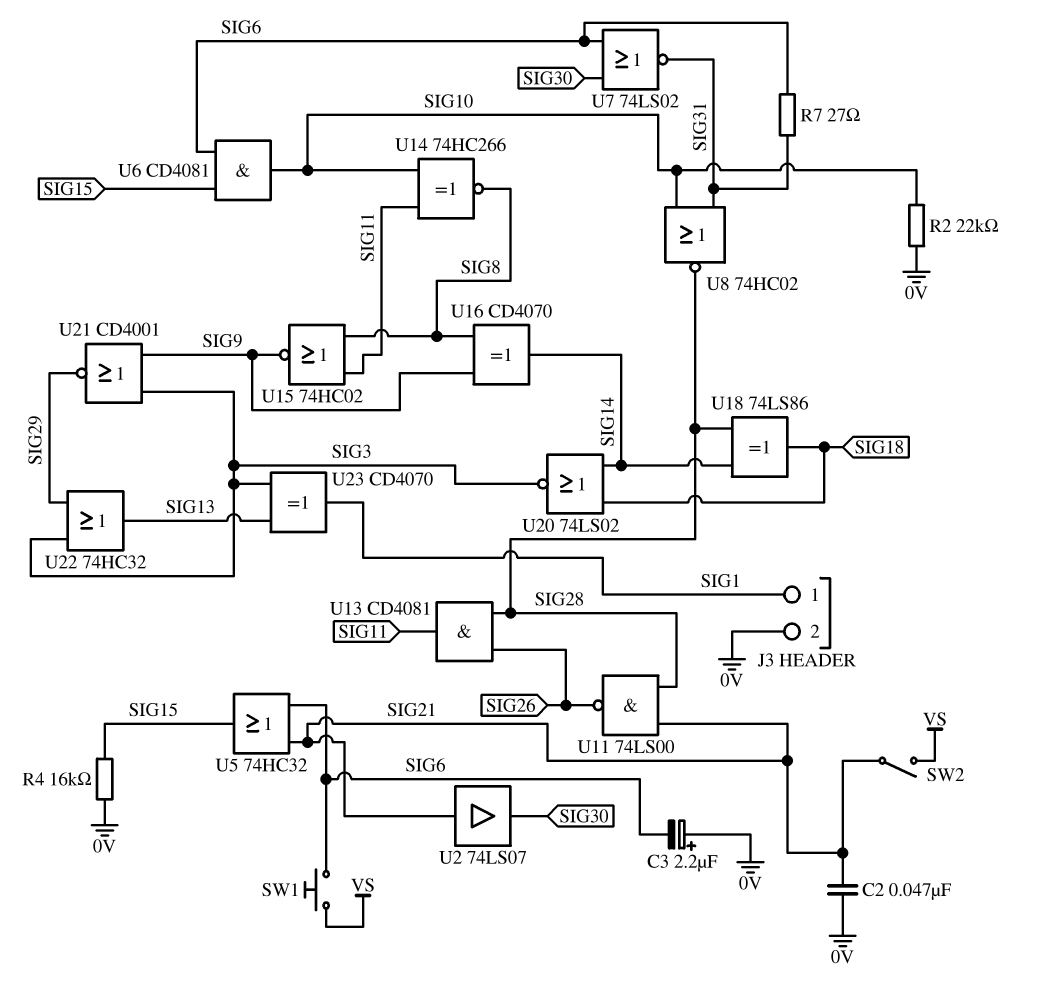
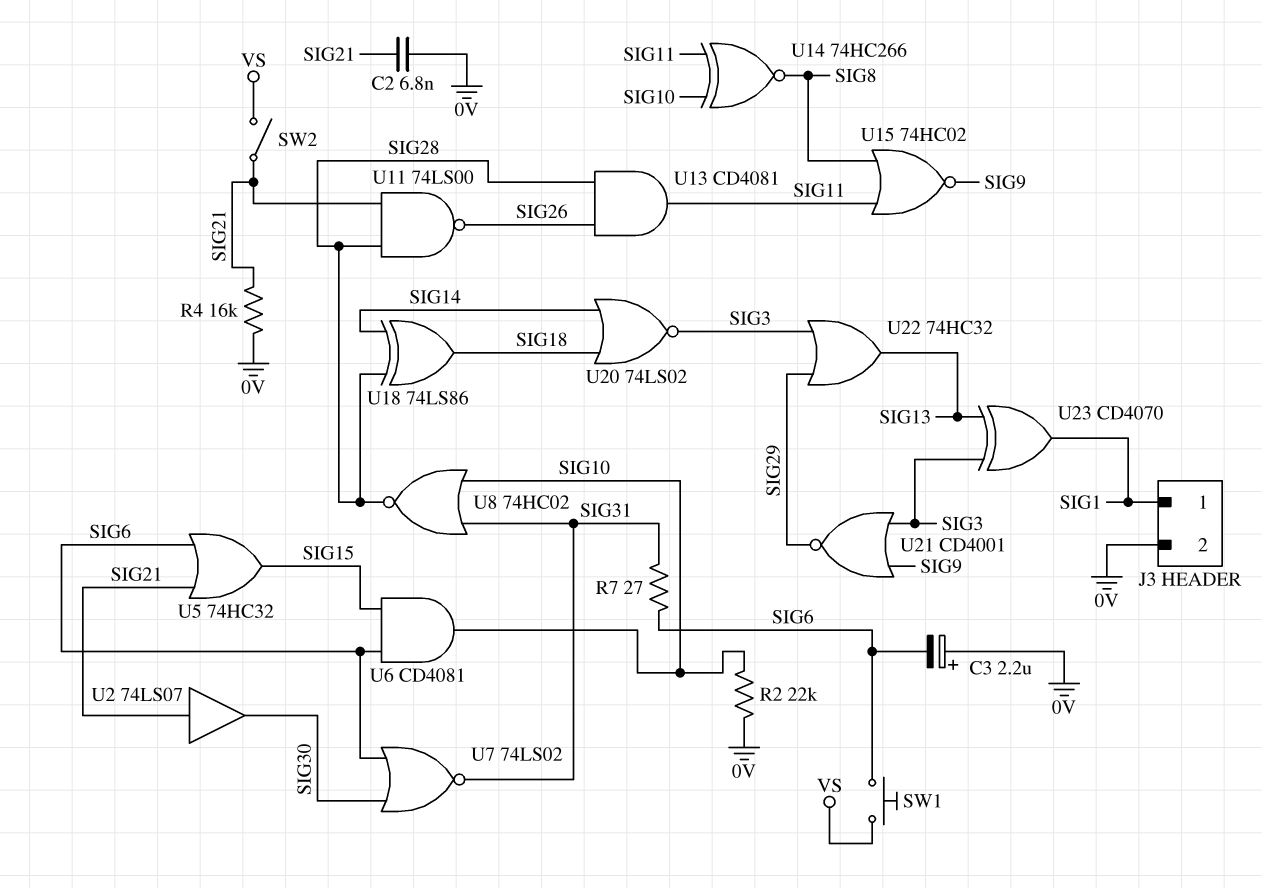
C2: 47nF (0V, SIG21) -> 6.8nF (0V, SIG21)
R4: 16k (0V, SIG15) -> 16k (0V, SIG21)
U16: XOR CD4070 (in SIG8, in SIG9, out SIG14) -> none

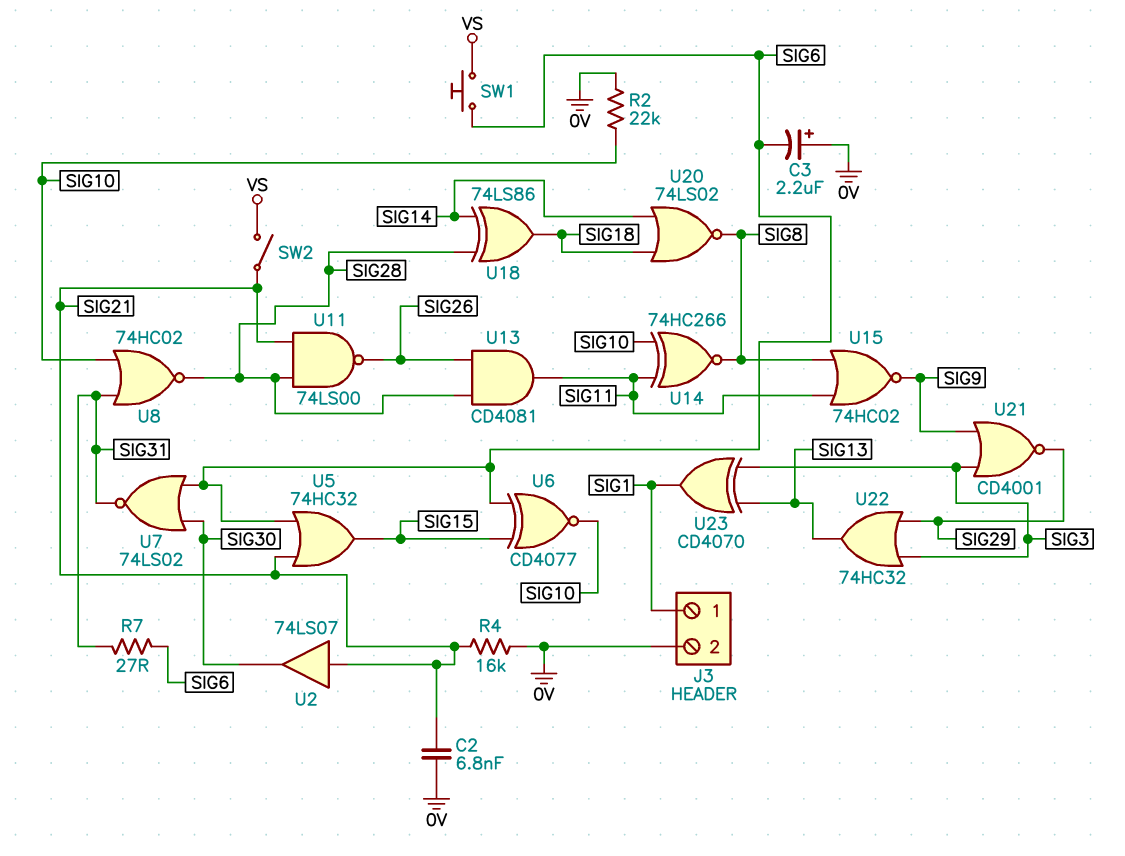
U6: AND CD4081 (in SIG6, in SIG15, out SIG10) -> XNOR CD4077 (in SIG6, in SIG15, out SIG10)
U20: NOR 74LS02 (in SIG14, in SIG18, out SIG3) -> NOR 74LS02 (in SIG14, in SIG18, out SIG8)

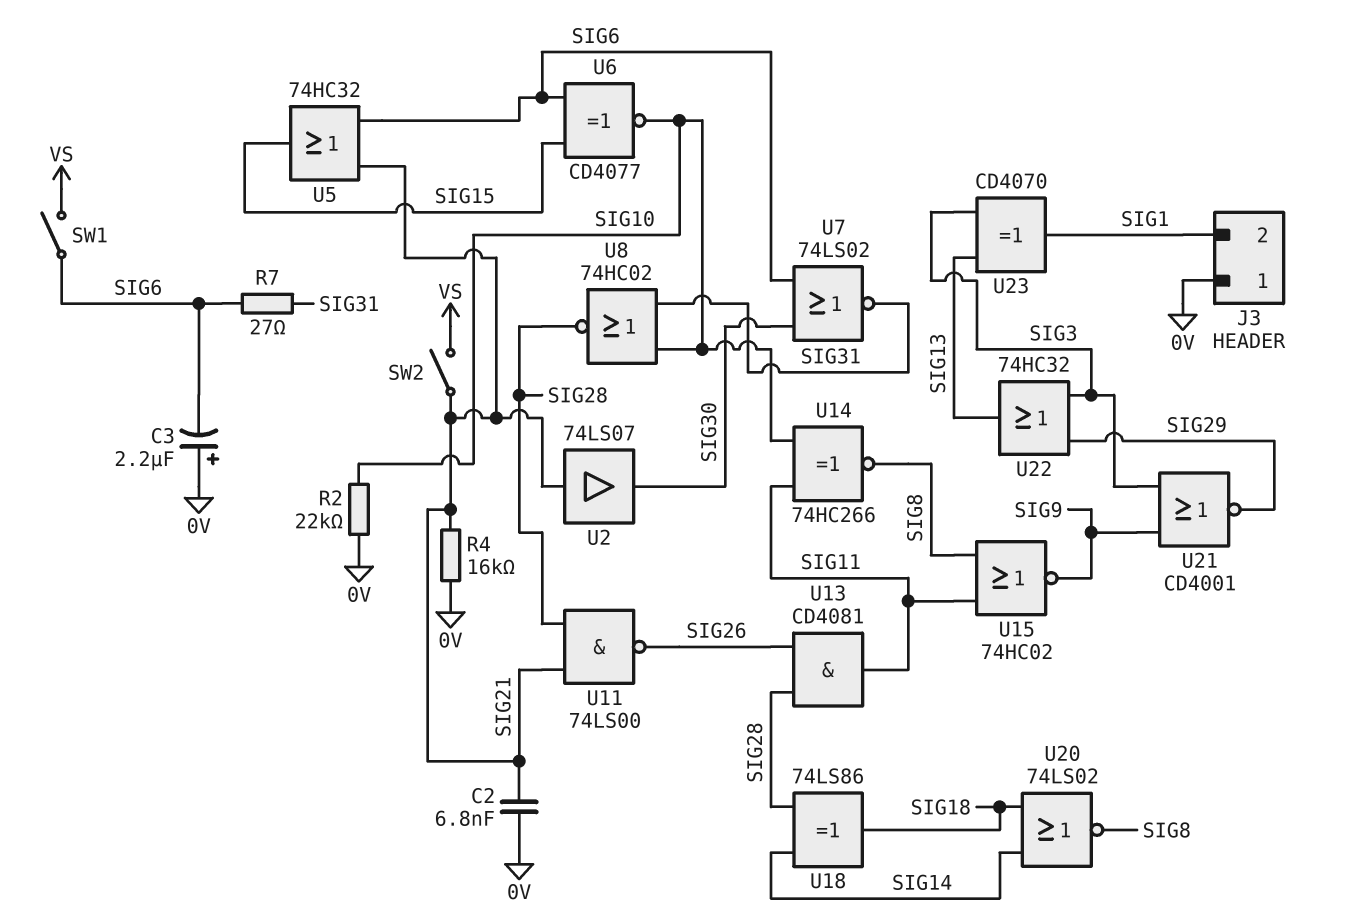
J3 pin 1: SIG1 -> 0V
J3 pin 2: 0V -> SIG1
SW1: button (SIG6, VS) -> switch (SIG6, VS)

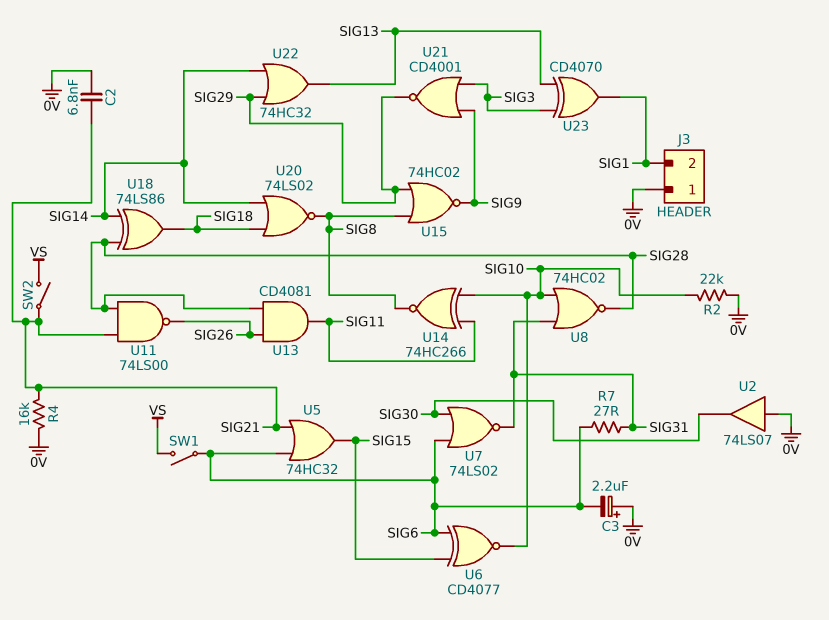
U2: buffer 74LS07 (in SIG21, out SIG30) -> buffer 74LS07 (in 0V, out SIG30)
U15: NOR 74HC02 (in SIG8, in SIG11, out SIG9) -> NOR 74HC02 (in SIG8, in SIG29, out SIG9)
U22: OR 74HC32 (in SIG3, in SIG29, out SIG13) -> OR 74HC32 (in SIG14, in SIG29, out SIG13)

